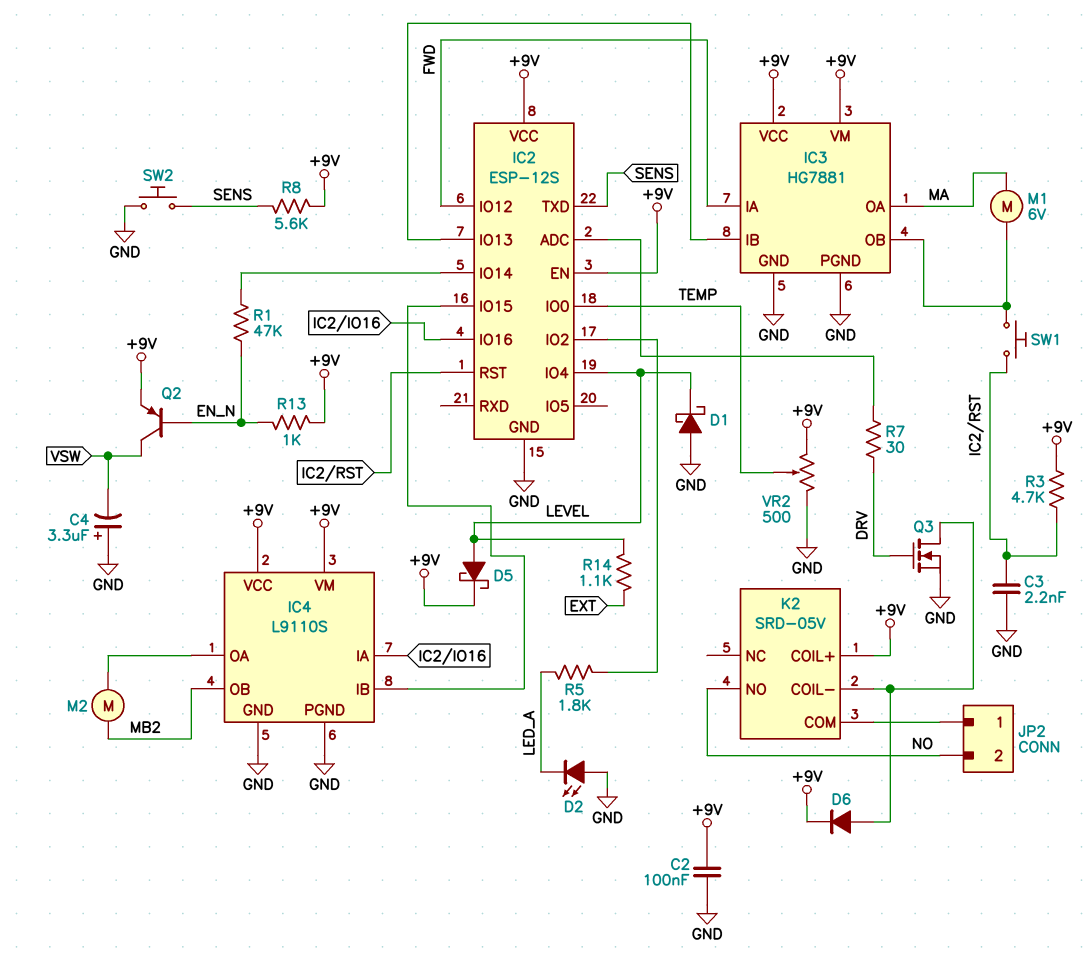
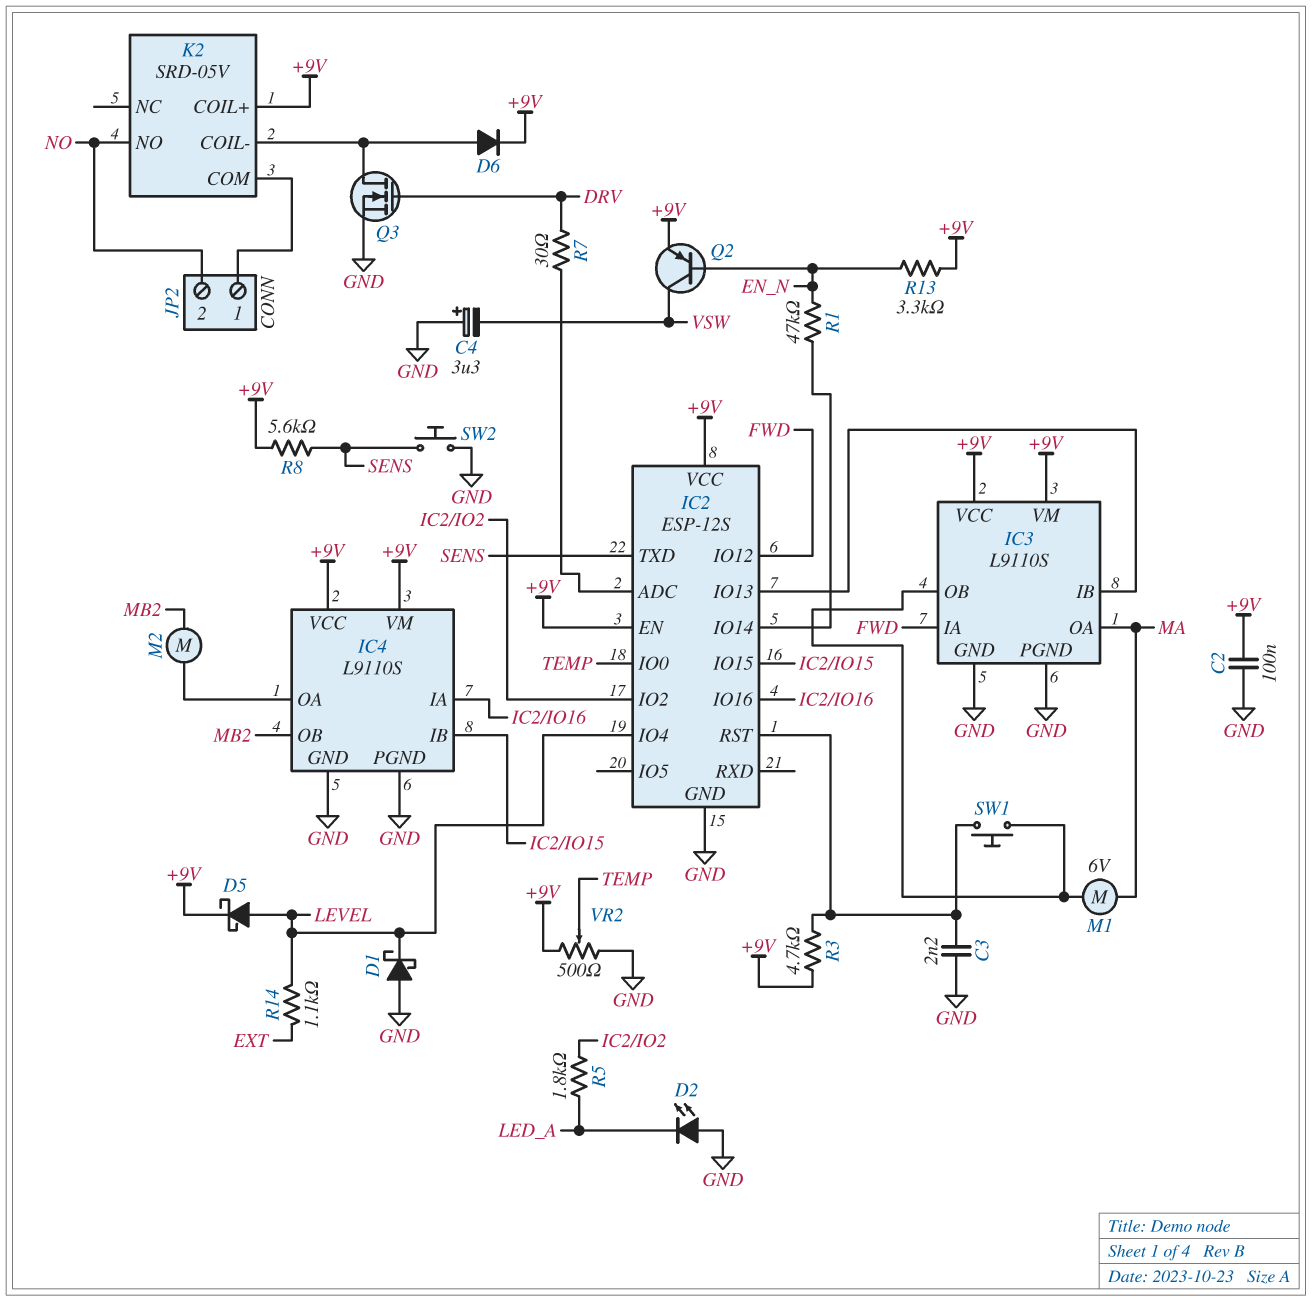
IC3: HG7881 -> L9110S
R13: 1k (+9V, EN_N) -> 3.3k (+9V, EN_N)

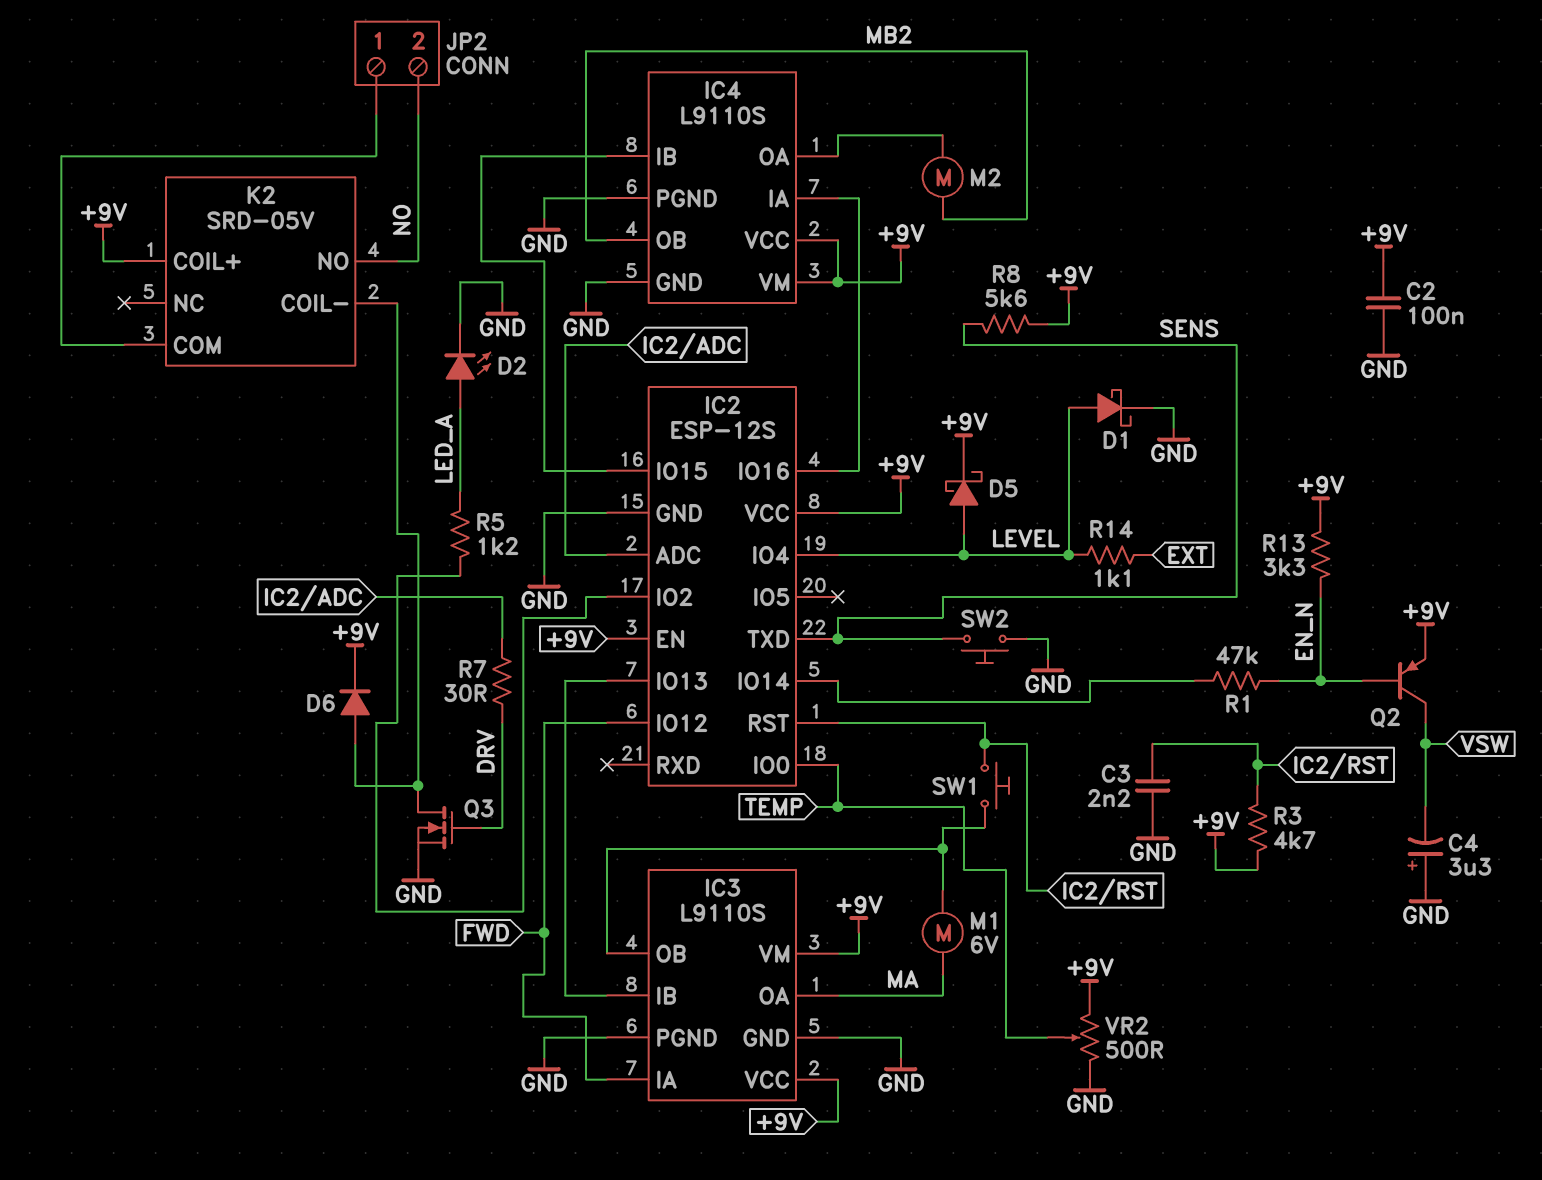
D1: schottky (A GND, K LEVEL) -> schottky (A LEVEL, K GND)
D2: LED (A GND, K LED_A) -> LED (A LED_A, K GND)
R5: 1.8k (IC2/IO2, LED_A) -> 1.2k (IC2/IO2, LED_A)

